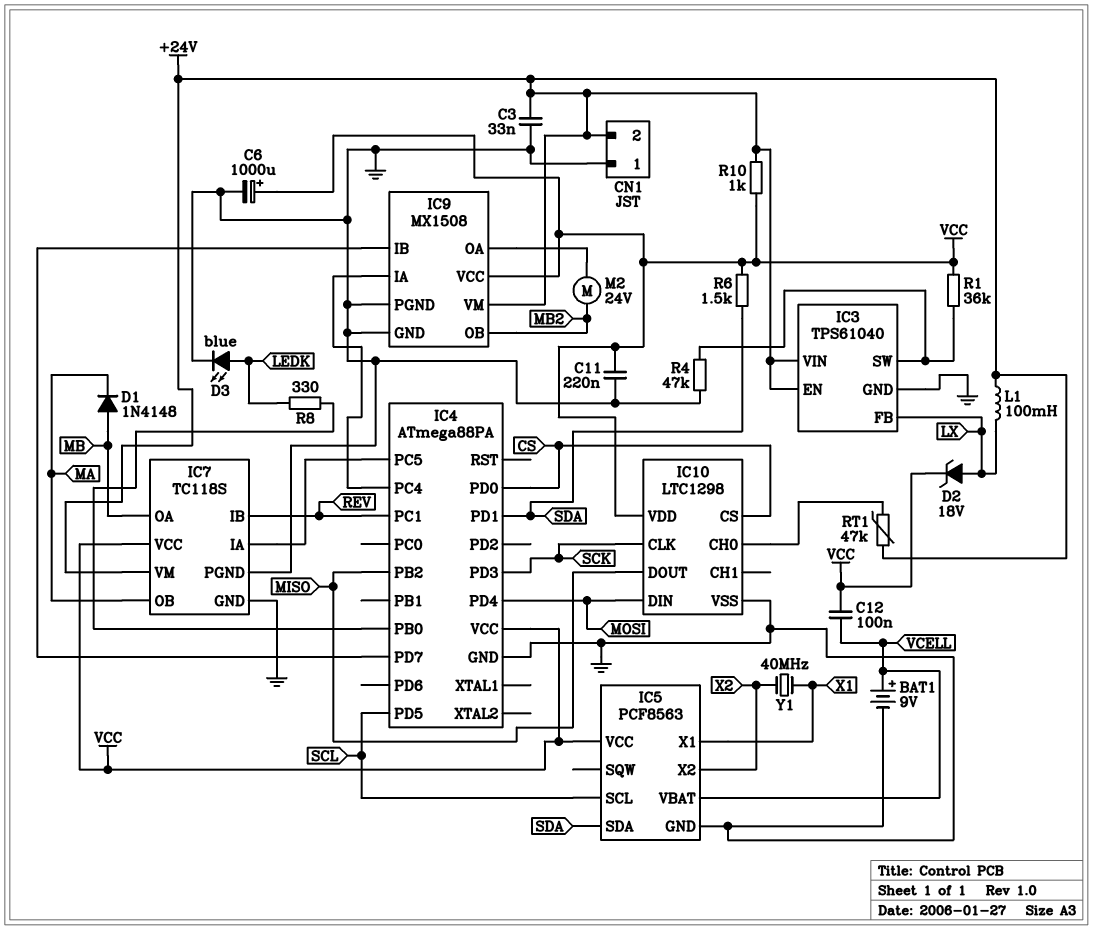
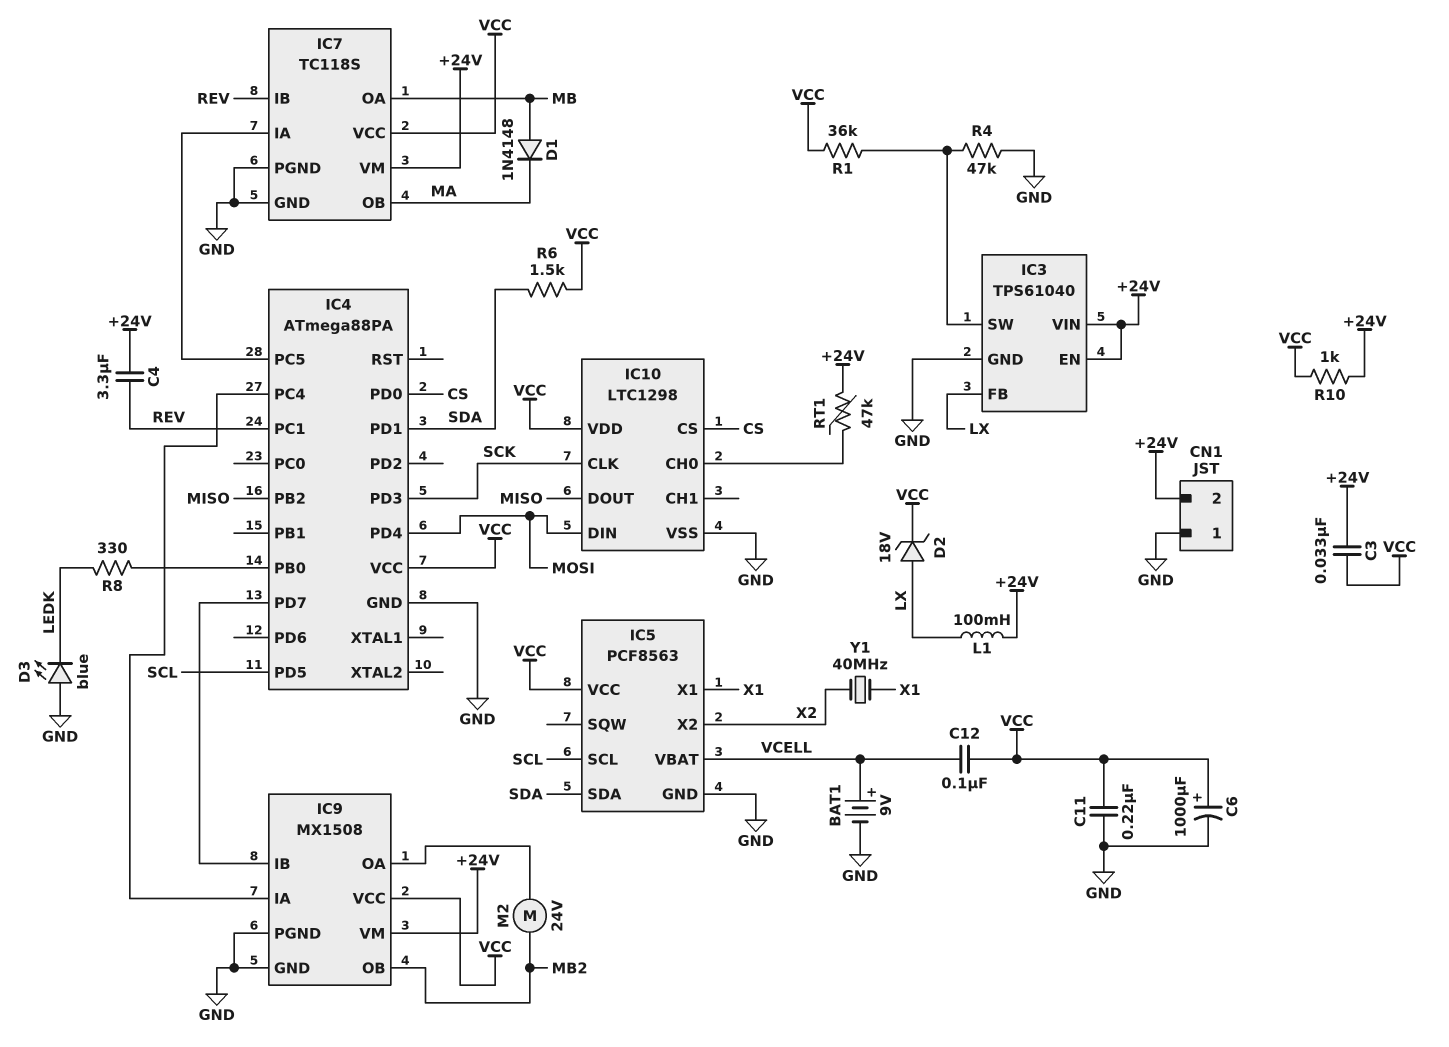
C3: 33nF (+24V, GND) -> 33nF (+24V, VCC)
C4: none -> 3.3uF (+24V, REV)
D3: LED blue (A LEDK, K GND) -> LED blue (A GND, K LEDK)

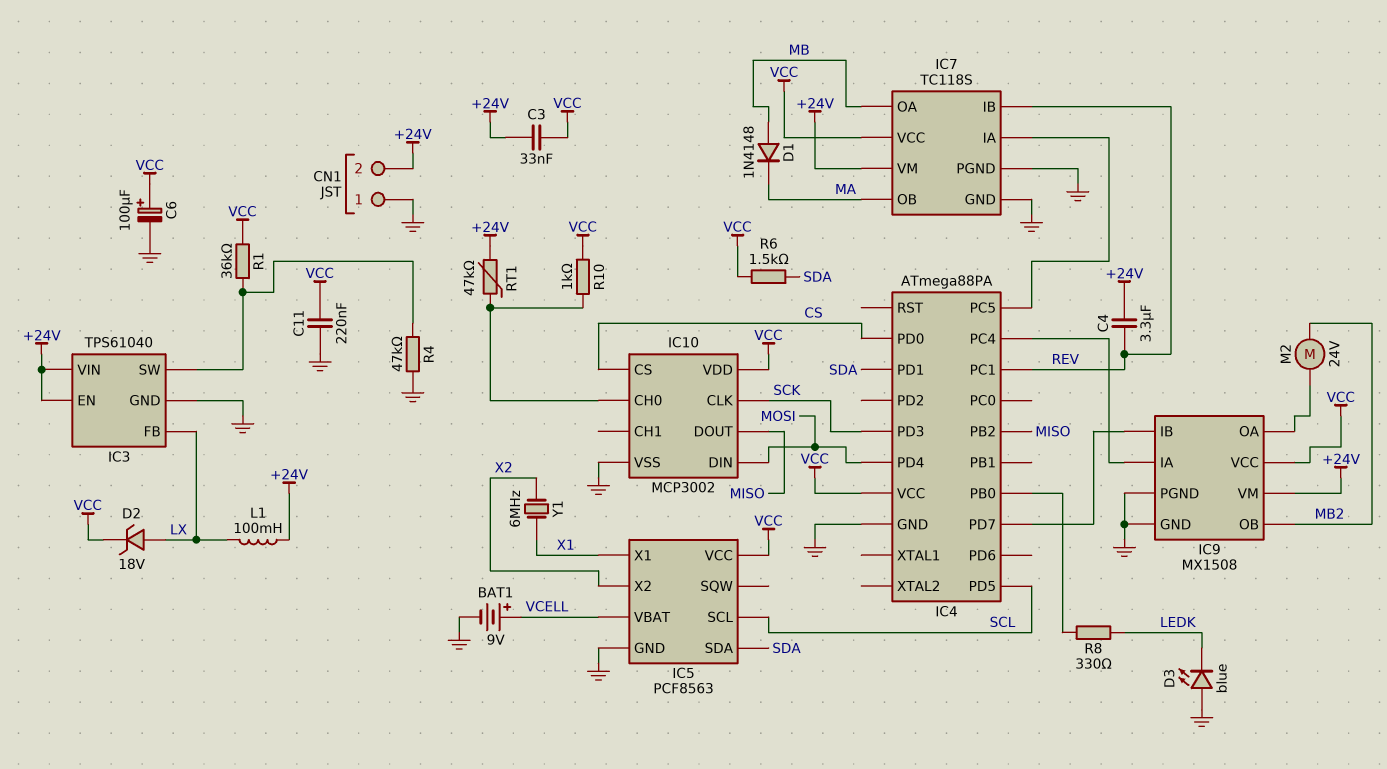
C6: 1000uF (plus VCC, minus GND) -> 100uF (plus VCC, minus GND)
C12: 100nF (VCC, VCELL) -> none
IC10: LTC1298 -> MCP3002
R10: 1k (+24V, VCC) -> 1k (IC10/CH0, VCC)
Y1: 40MHz (X1, X2) -> 6MHz (X1, X2)

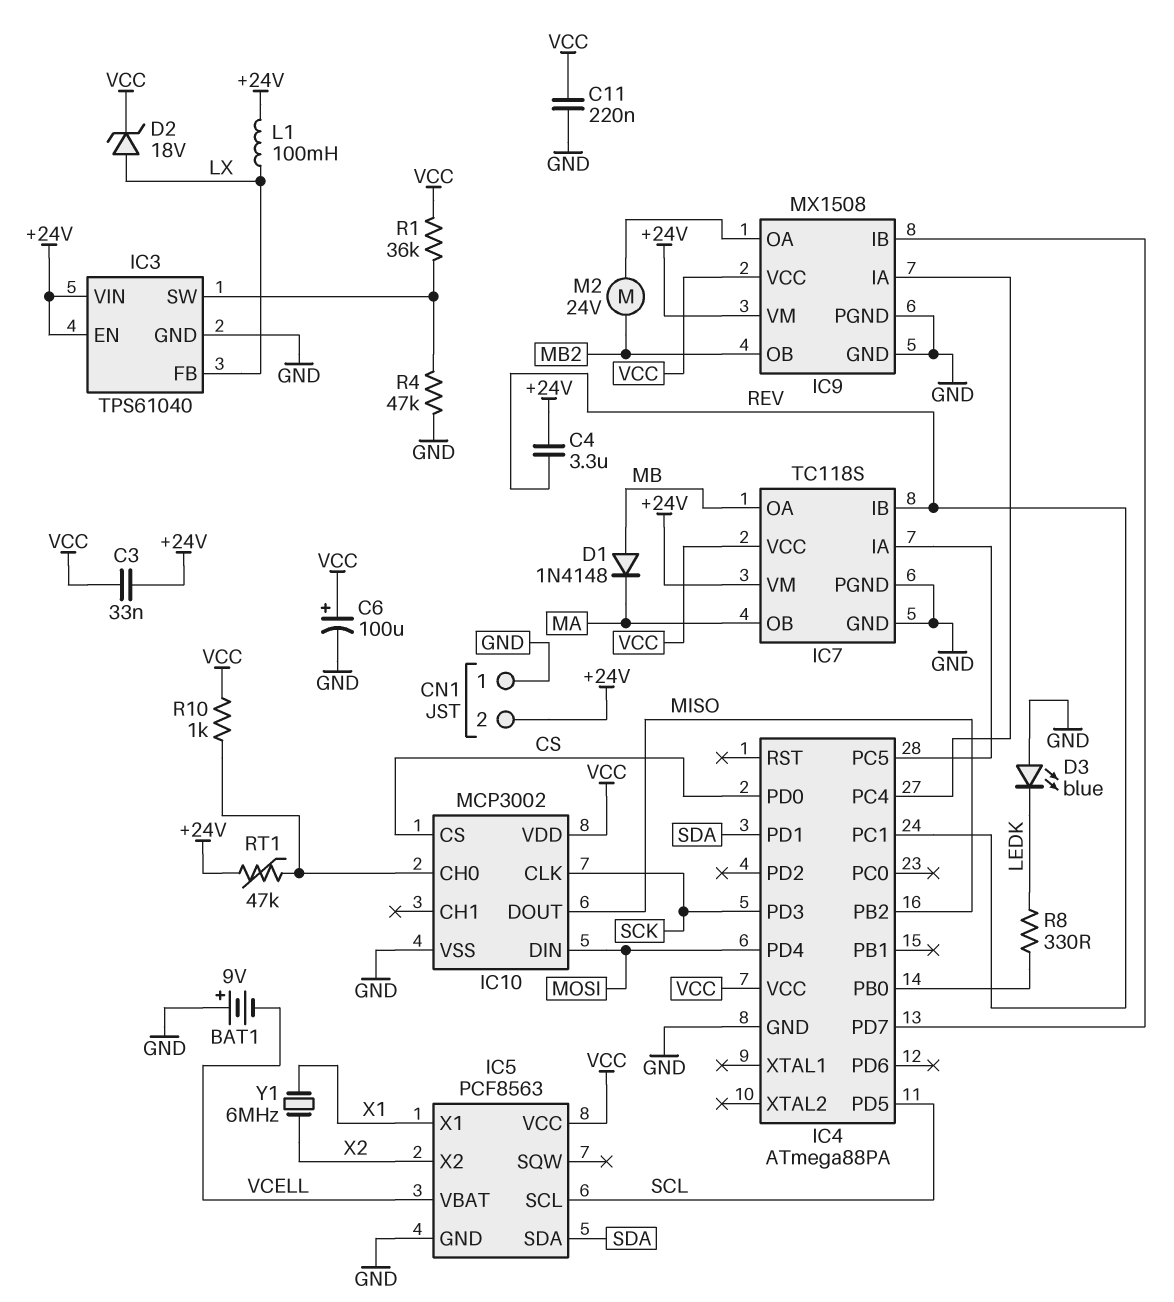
BAT1: 9V (plus VCELL, minus GND) -> 9V (plus GND, minus VCELL)
R6: 1.5k (SDA, VCC) -> none

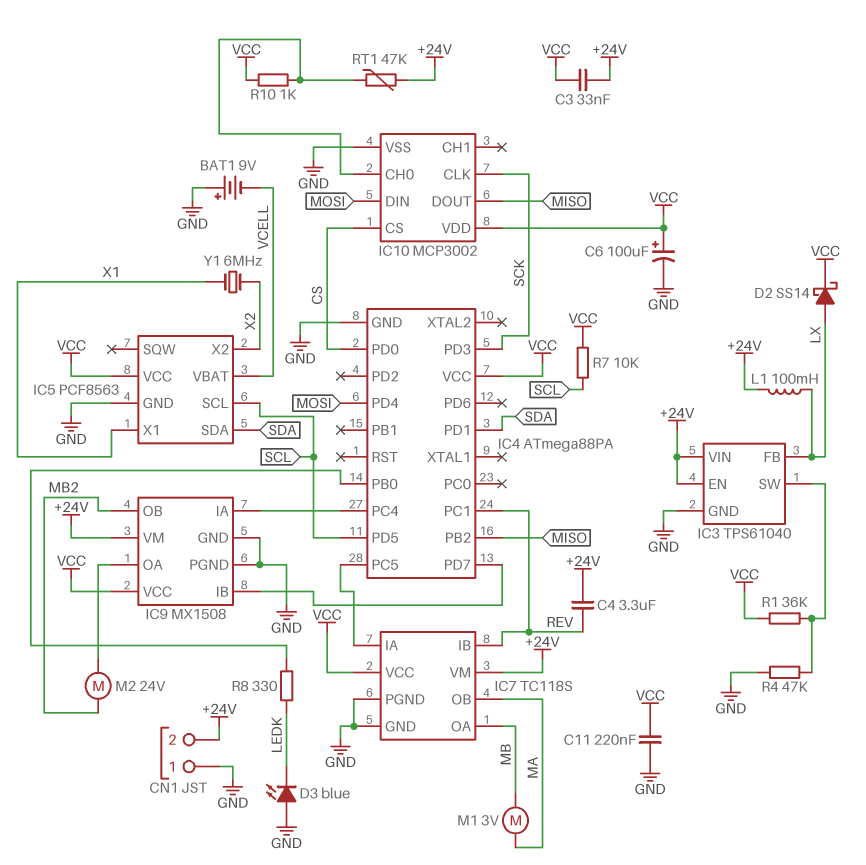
D1: diode 1N4148 (A MB, K MA) -> none
D2: zener 18V (A LX, K VCC) -> schottky SS14 (A LX, K VCC)
M1: none -> motor 3V (MA, MB)
R7: none -> 10k (SCL, VCC)

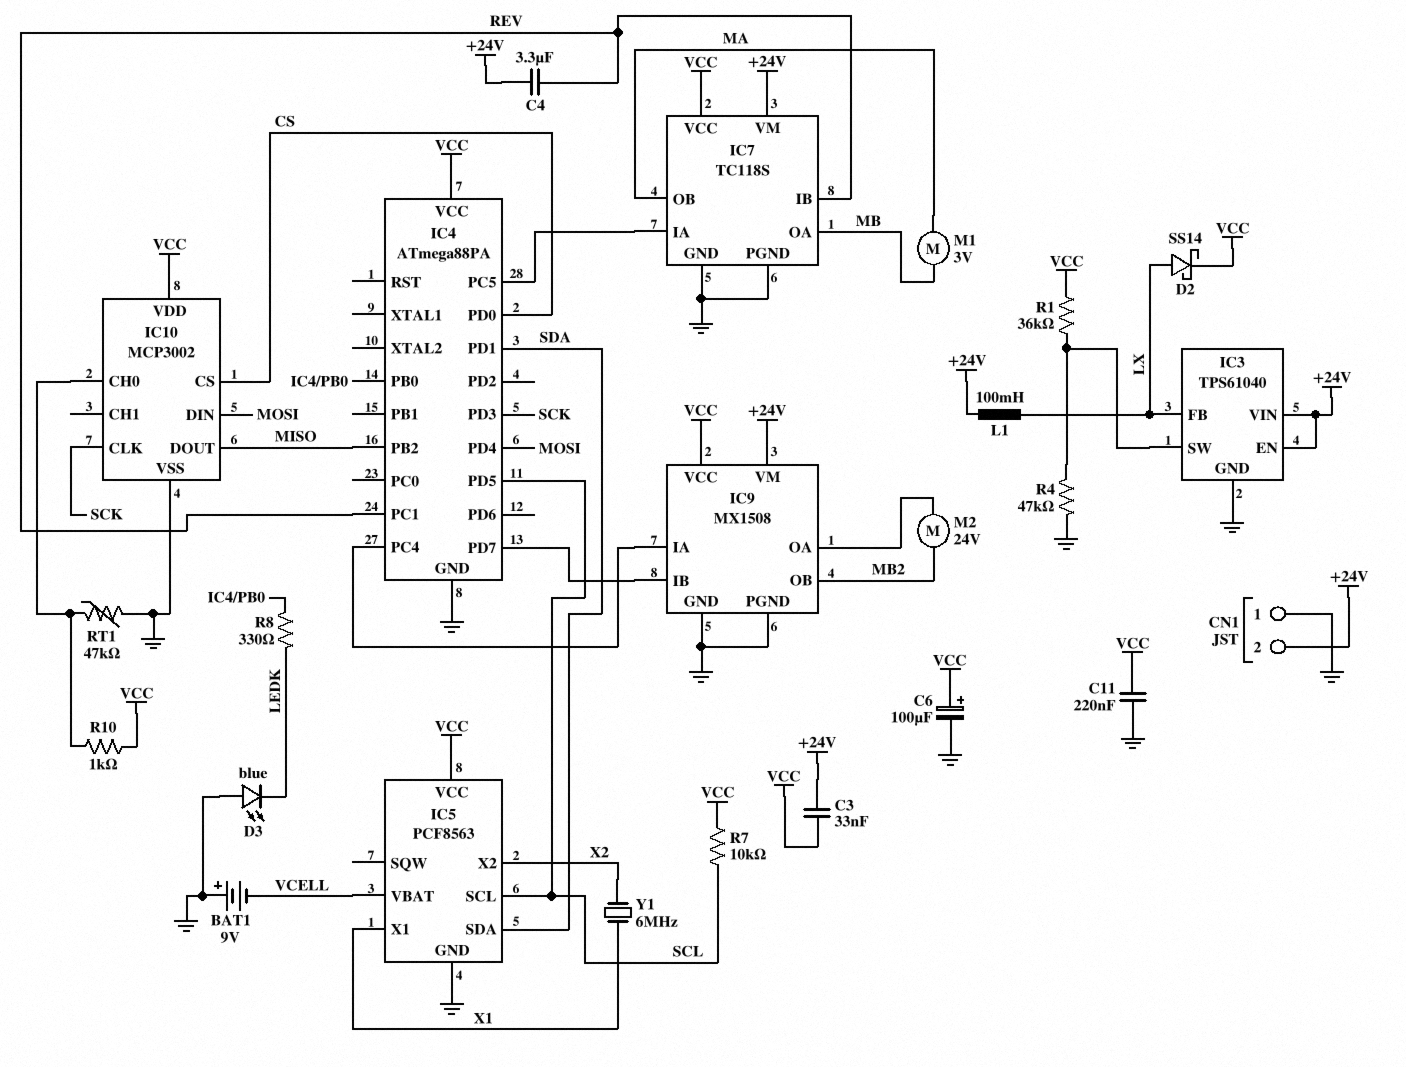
RT1: 47k (+24V, IC10/CH0) -> 47k (GND, IC10/CH0)

